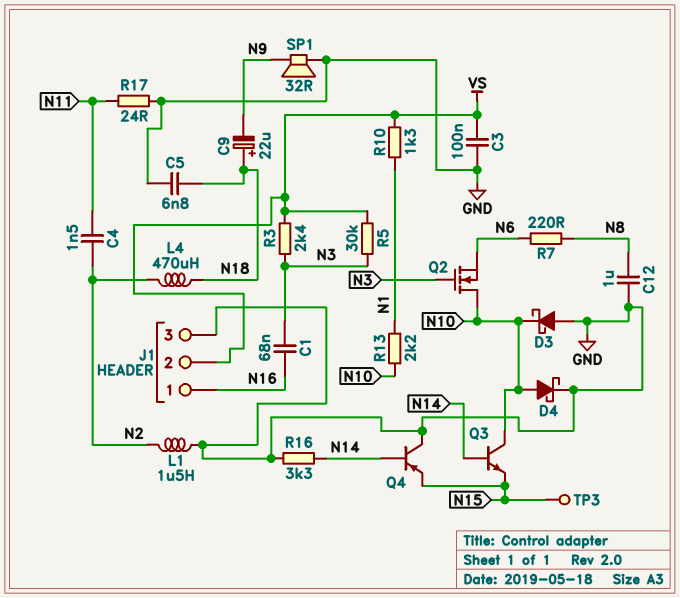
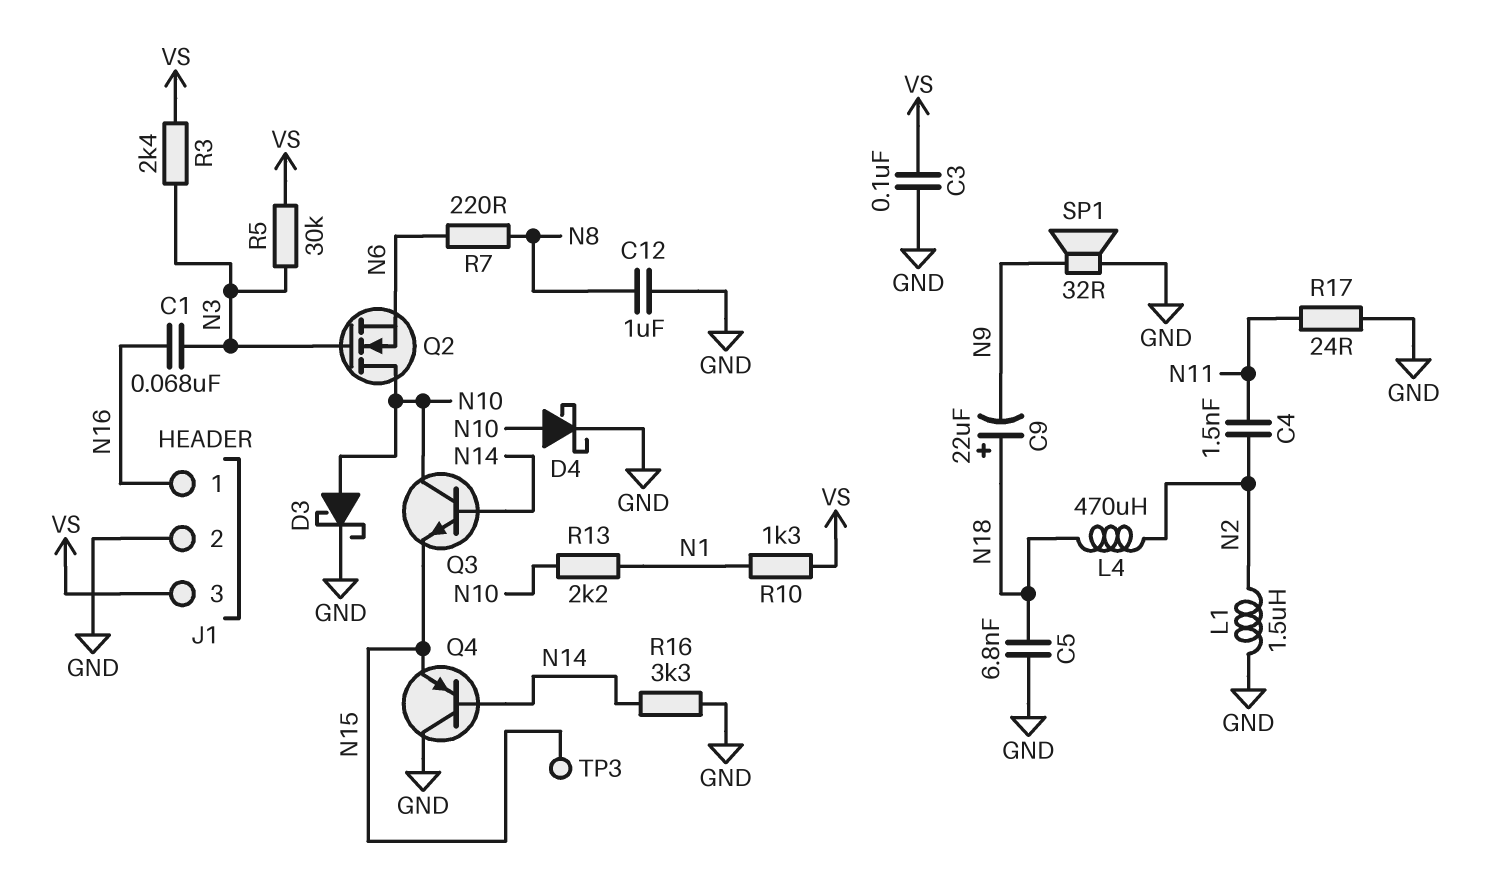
D3: schottky (A GND, K N10) -> schottky (A N10, K GND)
J1 pin 2: VS -> GND
J1 pin 3: GND -> VS

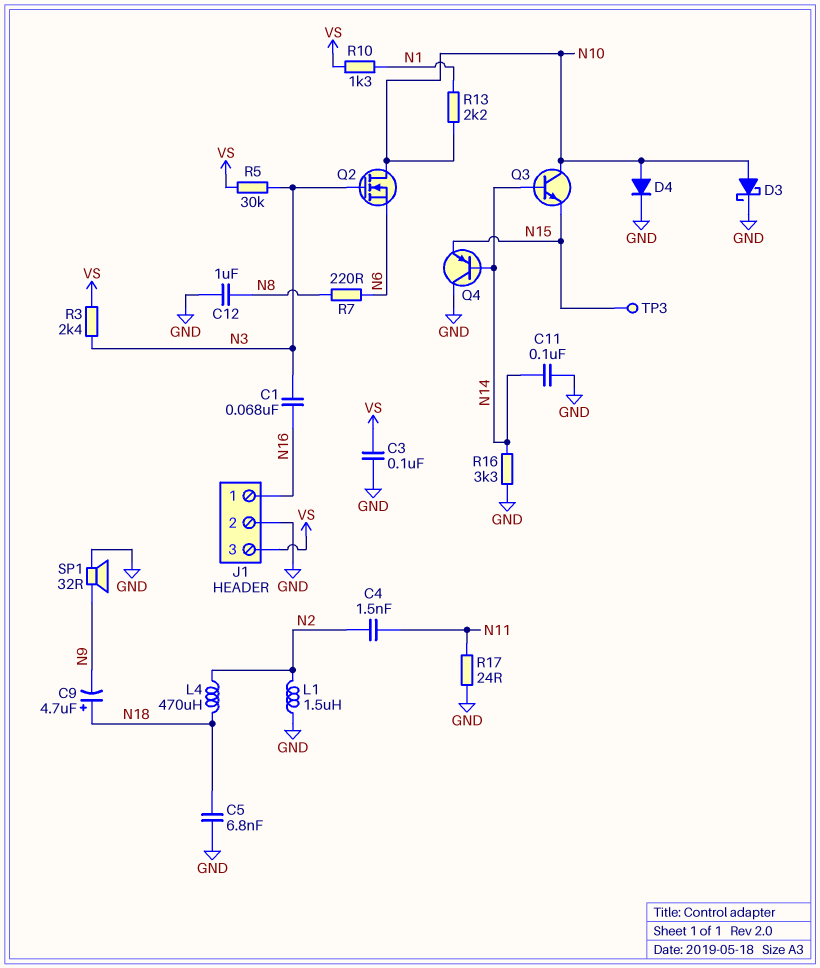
C9: 22uF (plus N18, minus N9) -> 4.7uF (plus N18, minus N9)
C11: none -> 100nF (GND, N14)
D4: schottky (A N10, K GND) -> diode (A N10, K GND)

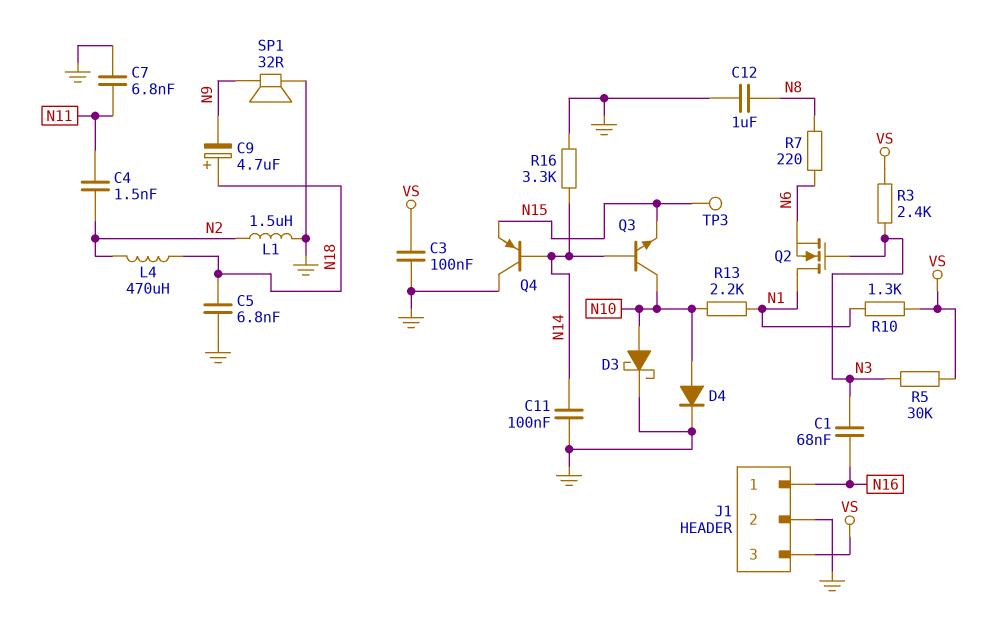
C7: none -> 6.8nF (GND, N11)
Q2: NMOS (G N3, D N10, S N6) -> NMOS (G N3, D N1, S N6)
R17: 24 (GND, N11) -> none

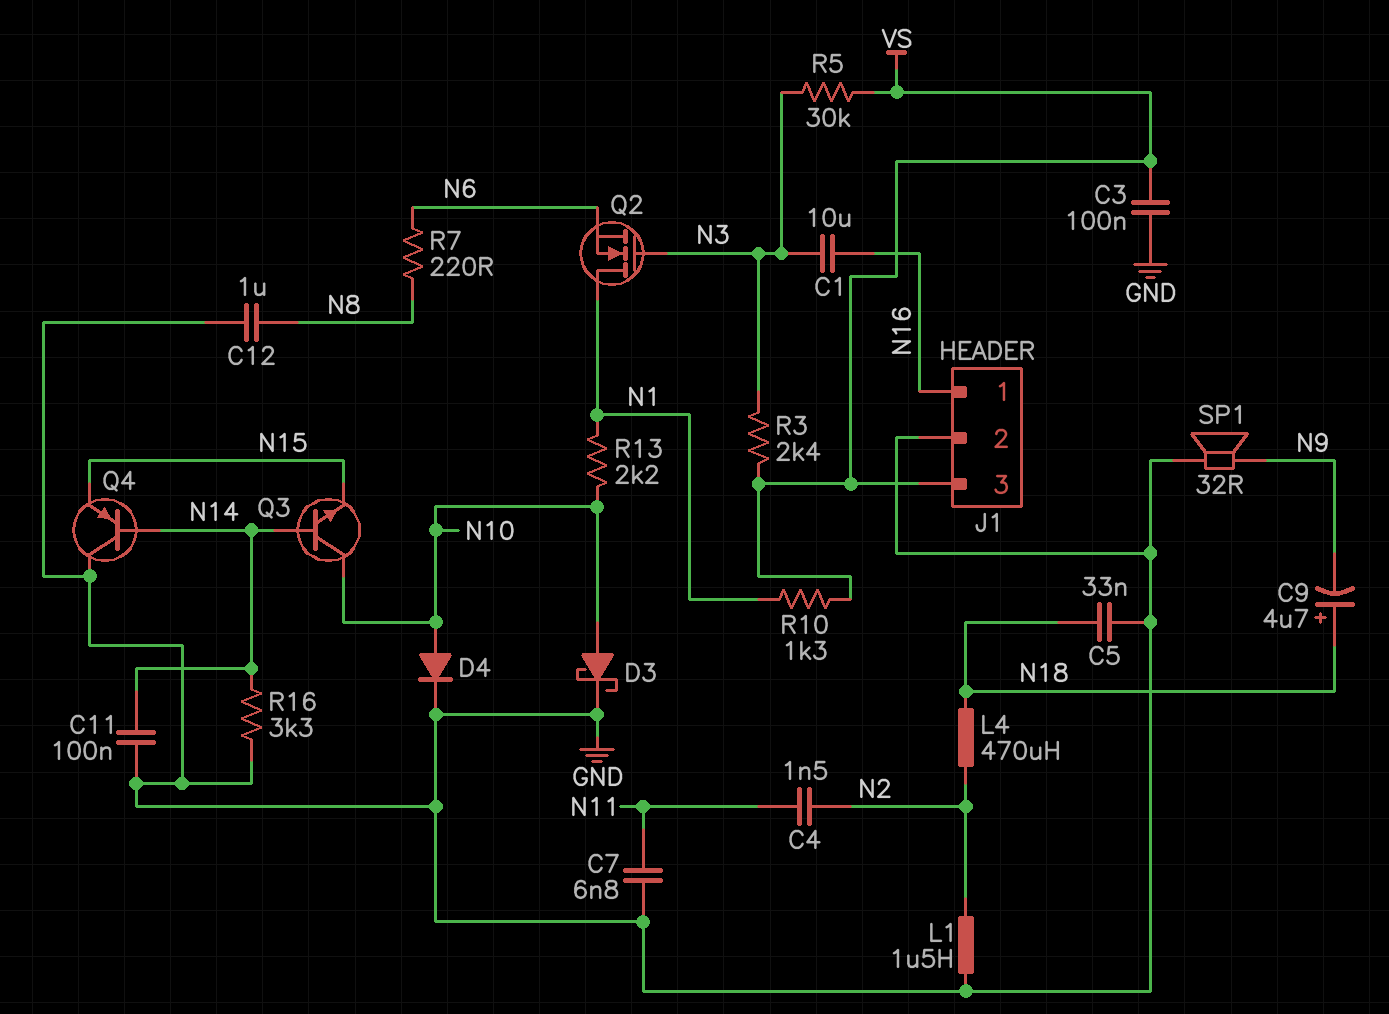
C1: 68nF (N3, N16) -> 10uF (N3, N16)
C5: 6.8nF (GND, N18) -> 33nF (GND, N18)
TP3: test point (N15) -> none

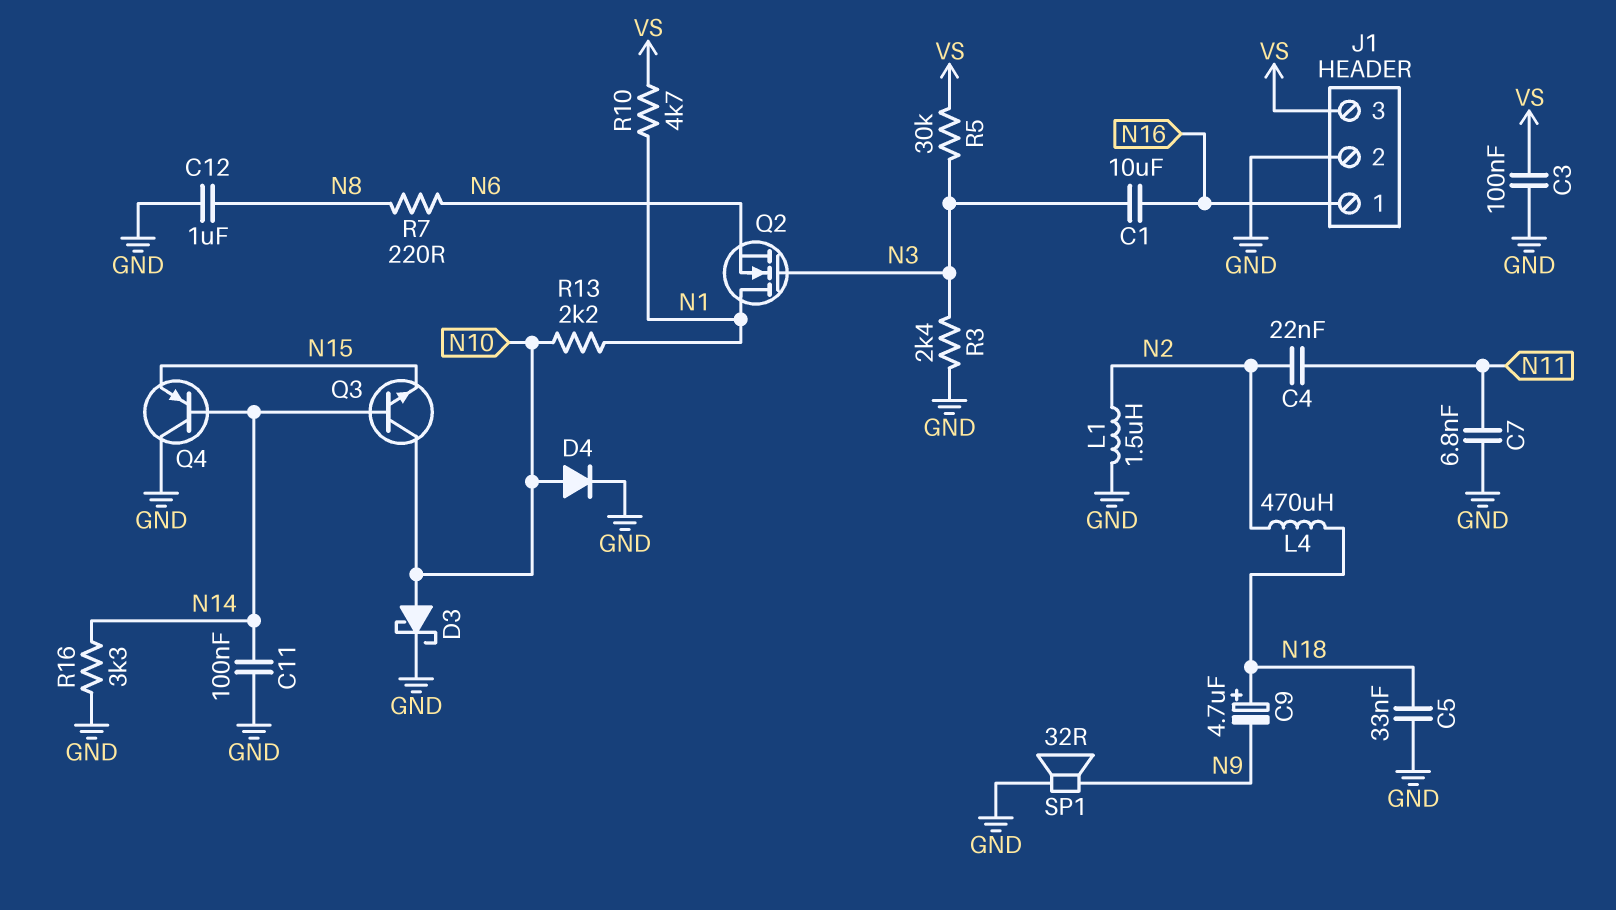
C4: 1.5nF (N2, N11) -> 22nF (N2, N11)
R3: 2.4k (N3, VS) -> 2.4k (GND, N3)
R10: 1.3k (N1, VS) -> 4.7k (N1, VS)

